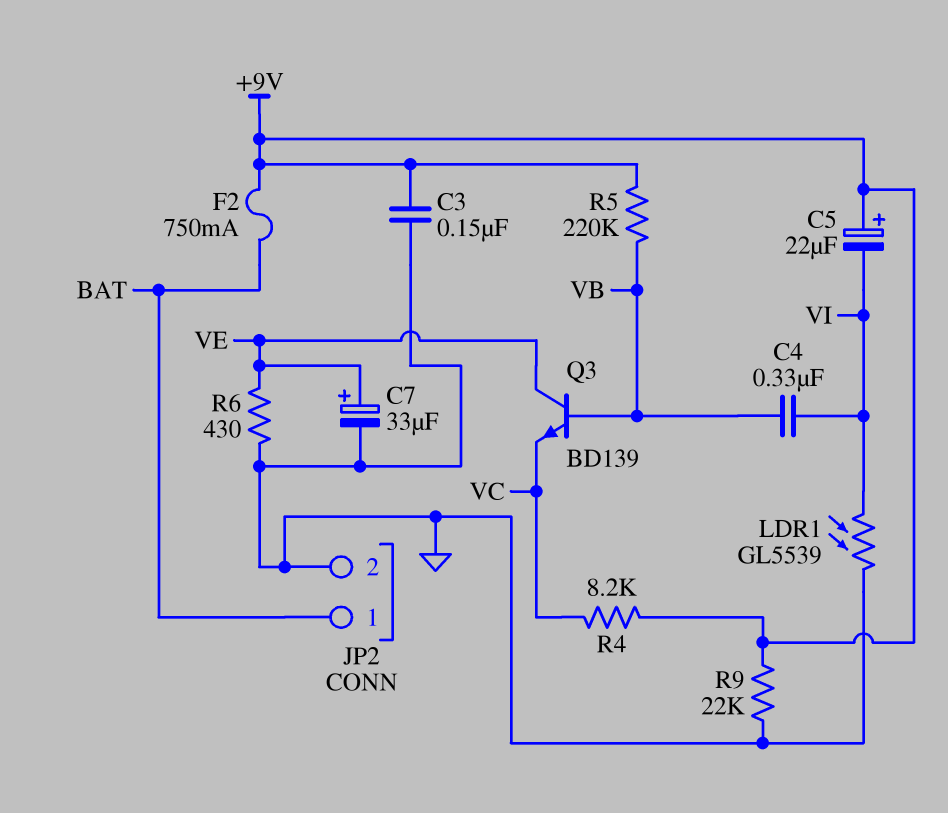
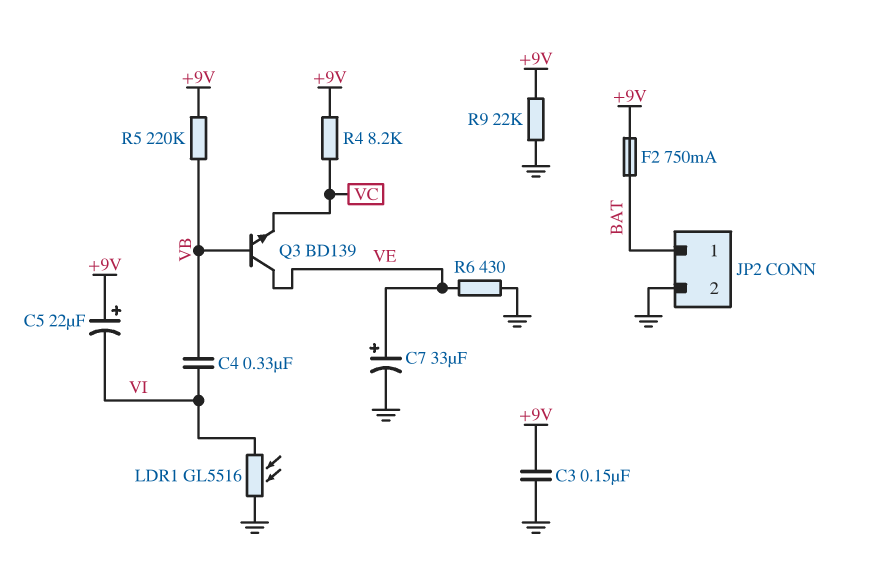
LDR1: GL5539 (GND, VI) -> GL5516 (GND, VI)

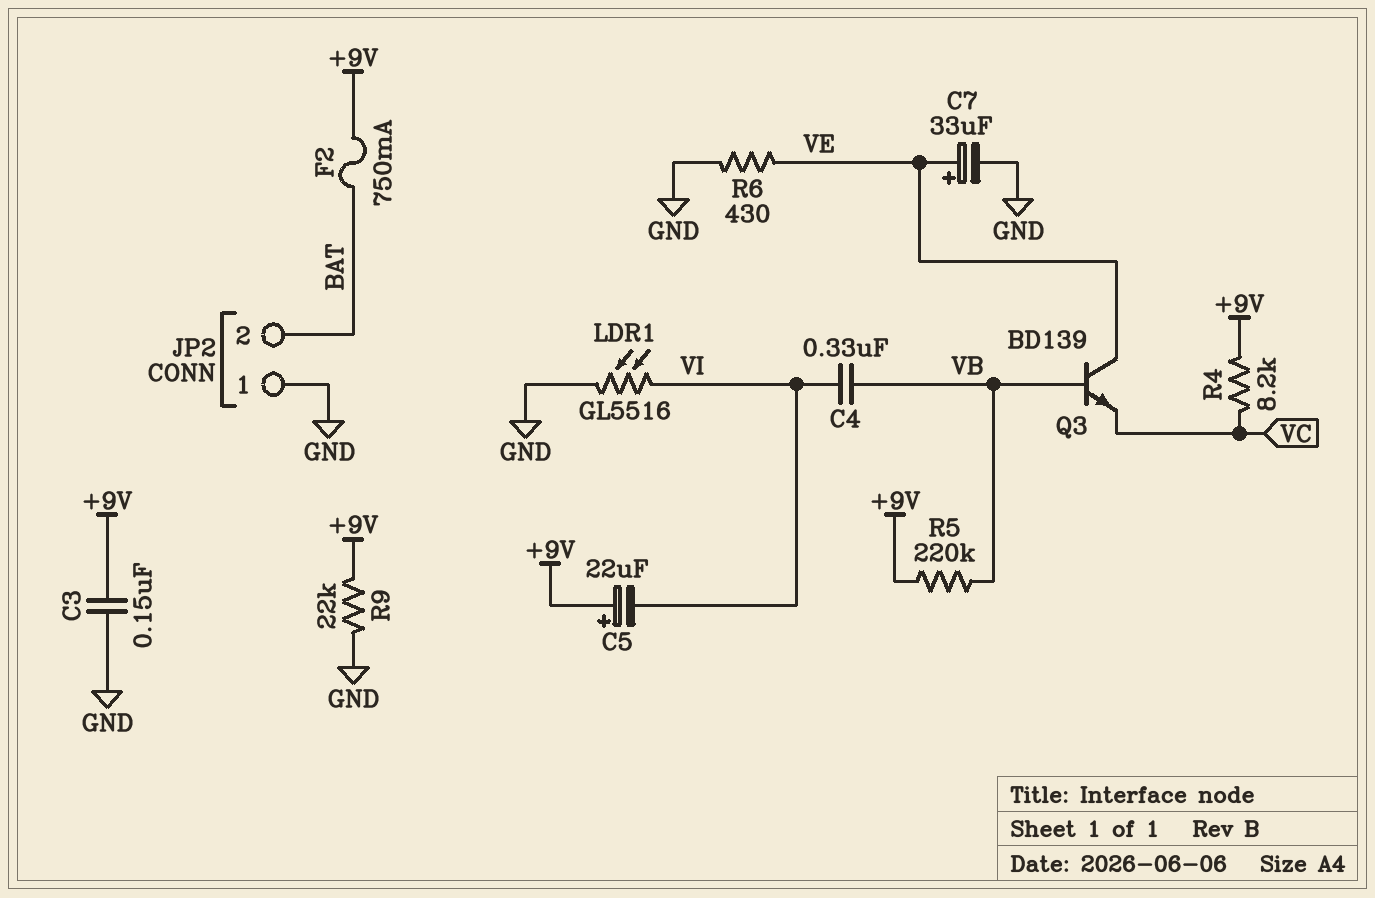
JP2 pin 1: BAT -> GND
JP2 pin 2: GND -> BAT

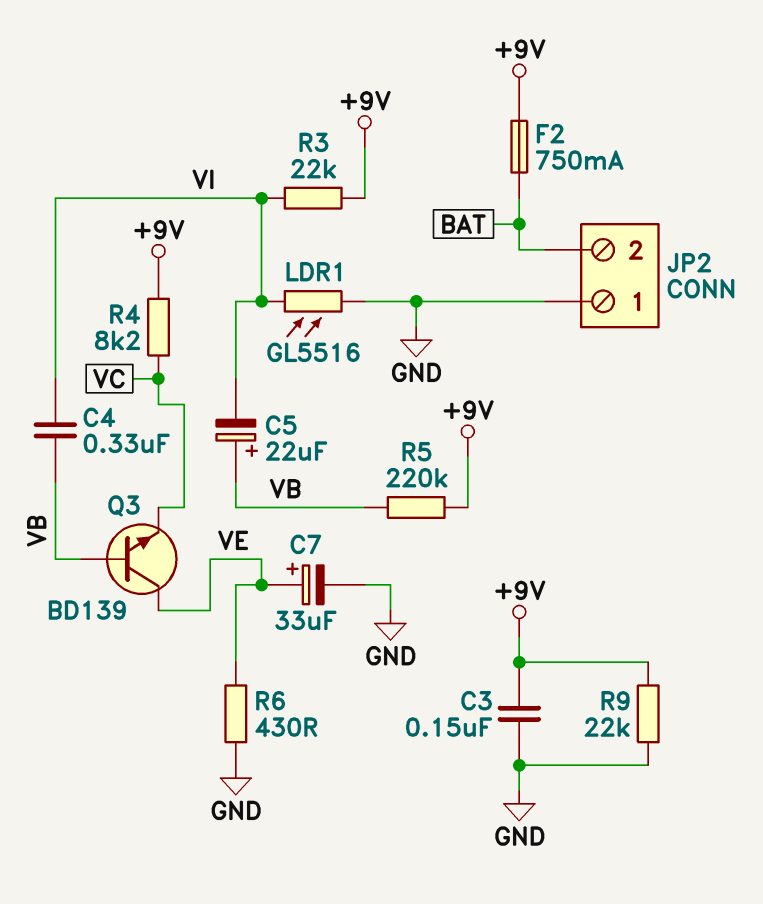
C5: 22uF (plus +9V, minus VI) -> 22uF (plus VB, minus VI)
R3: none -> 22k (+9V, VI)

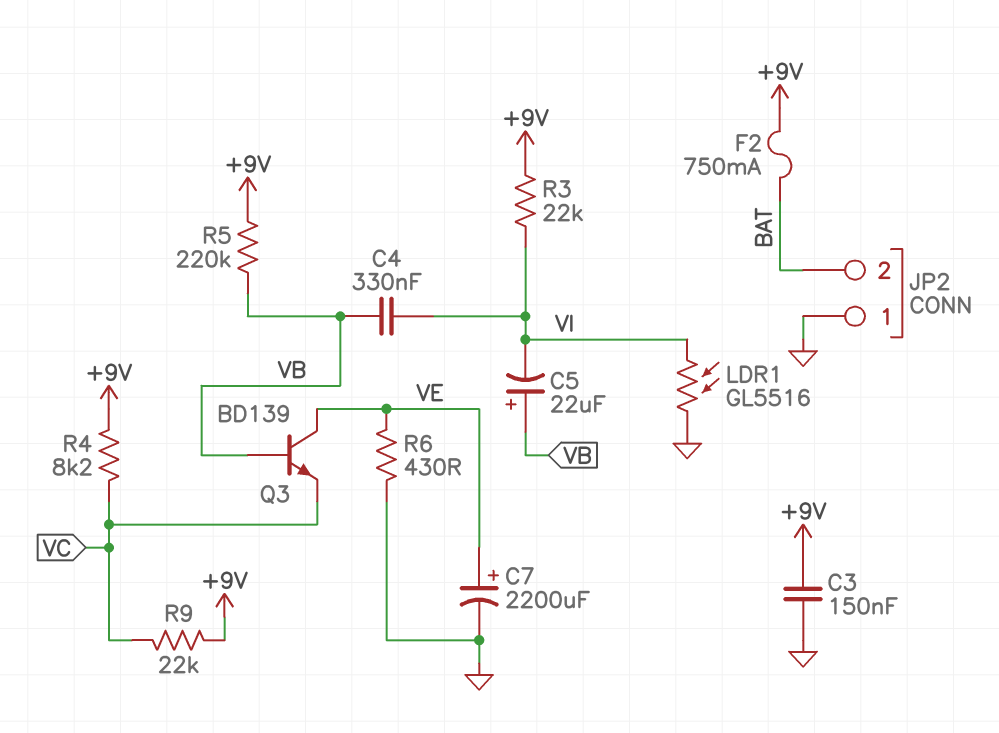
C7: 33uF (plus VE, minus GND) -> 2200uF (plus VE, minus GND)
R9: 22k (+9V, GND) -> 22k (+9V, VC)

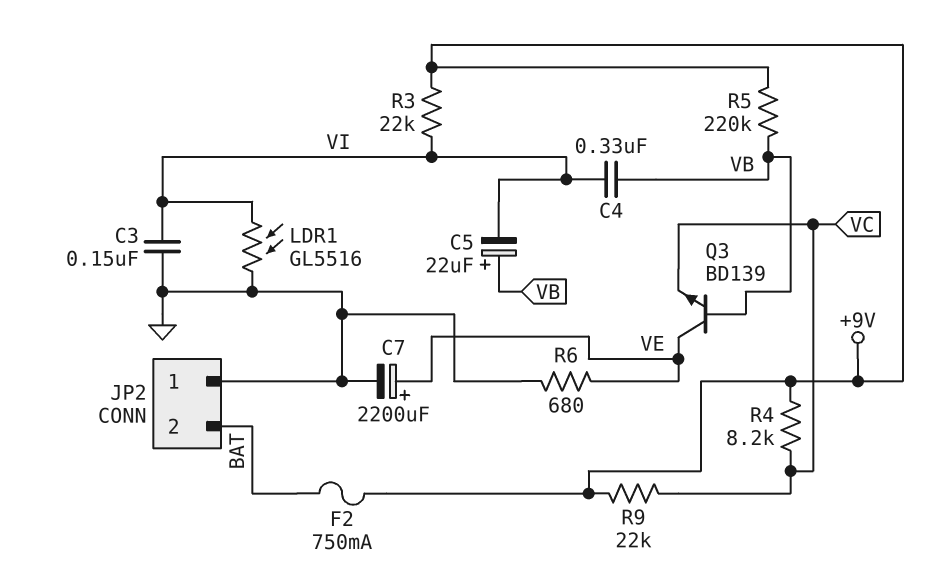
C3: 150nF (+9V, GND) -> 150nF (GND, VI)
R6: 430 (GND, VE) -> 680 (GND, VE)

